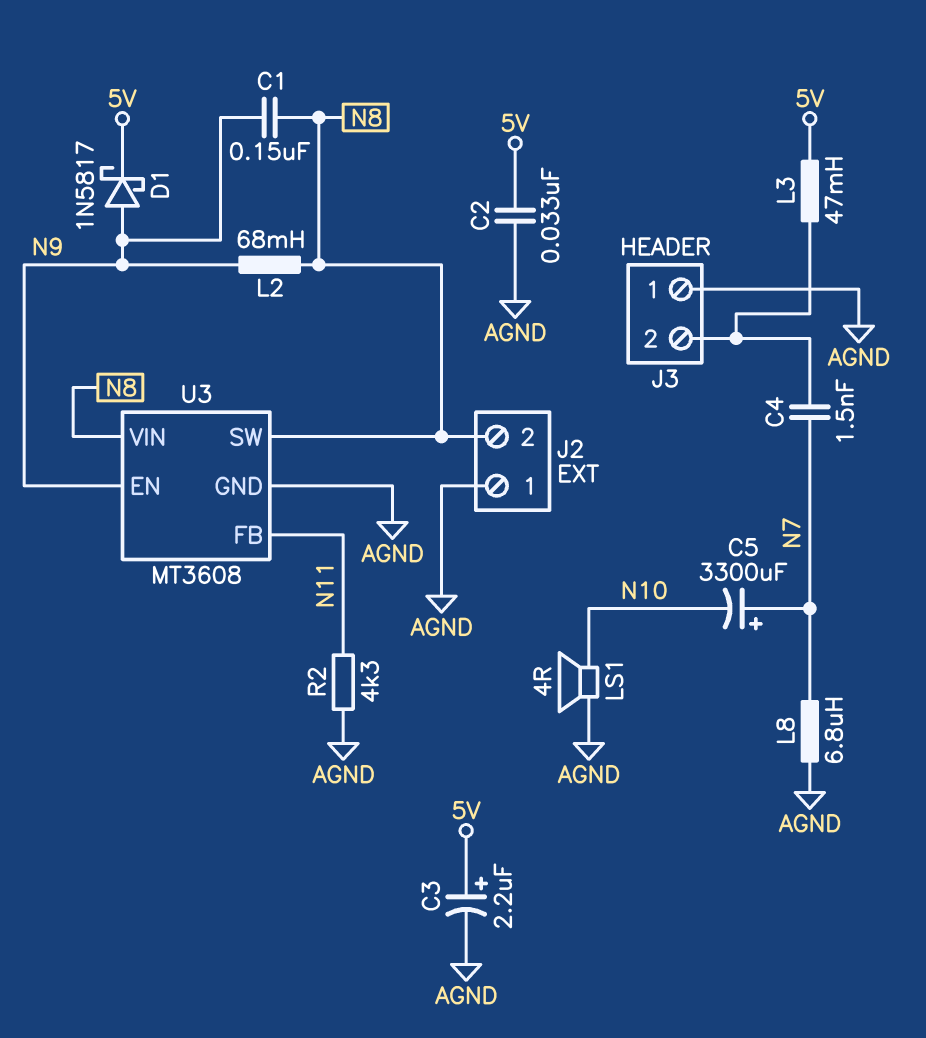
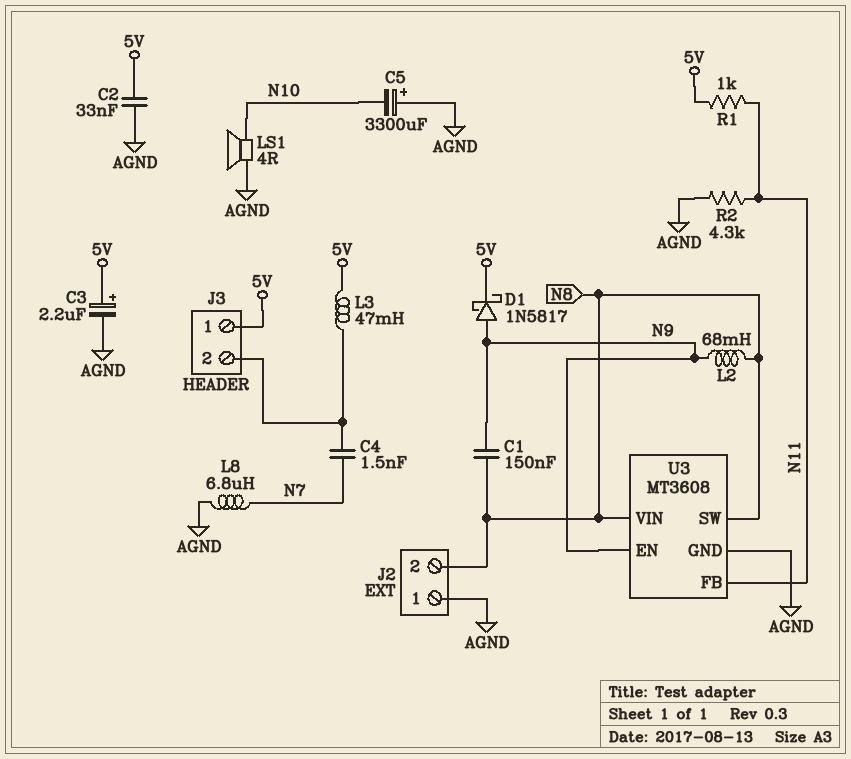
C5: 3300uF (plus N7, minus N10) -> 3300uF (plus AGND, minus N10)
J3 pin 1: AGND -> 5V
R1: none -> 1k (5V, N11)

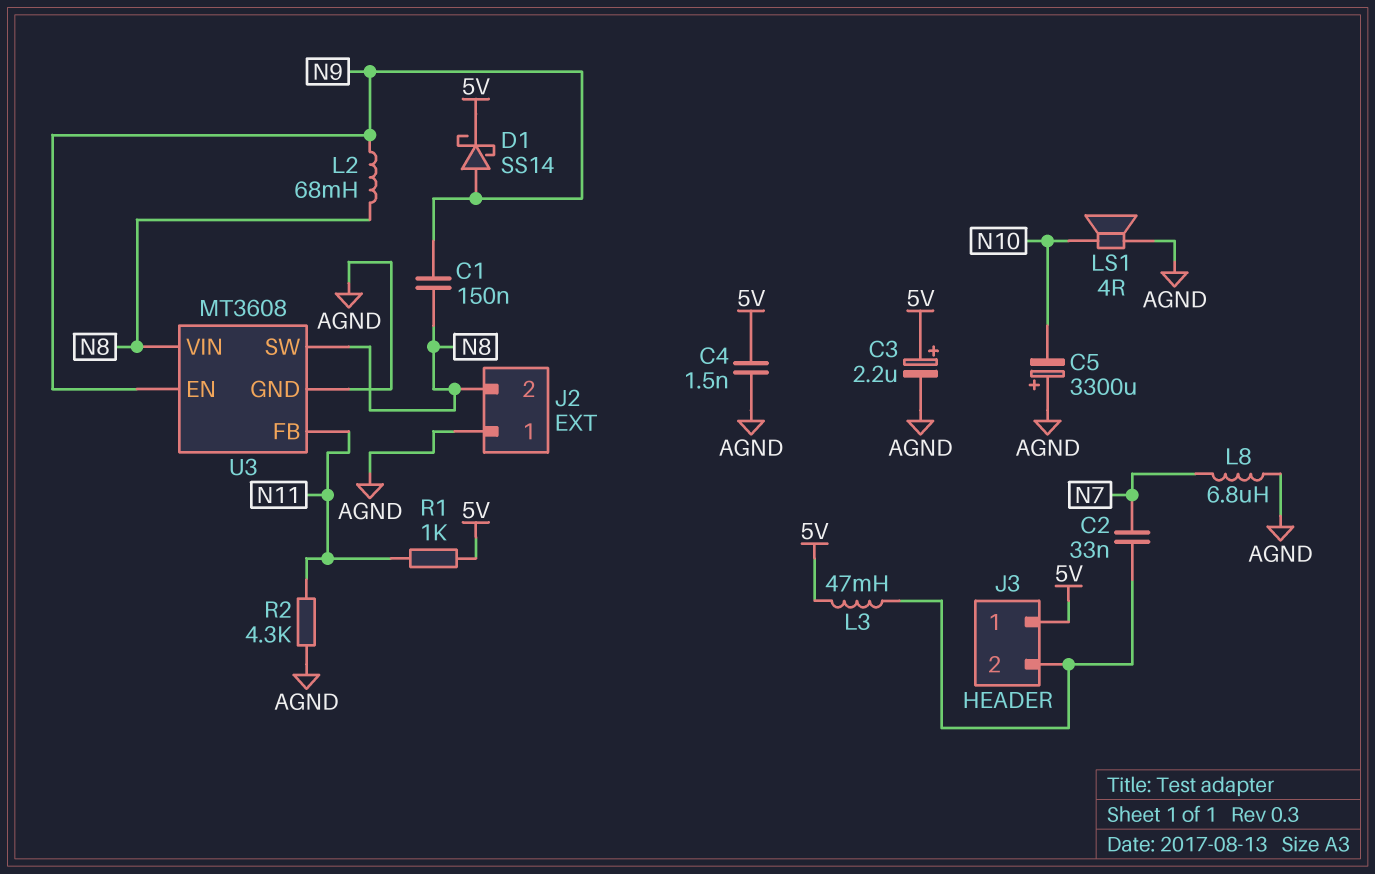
C2: 33nF (5V, AGND) -> 33nF (J3/2, N7)
C4: 1.5nF (J3/2, N7) -> 1.5nF (5V, AGND)
D1: schottky 1N5817 (A N9, K 5V) -> schottky SS14 (A N9, K 5V)

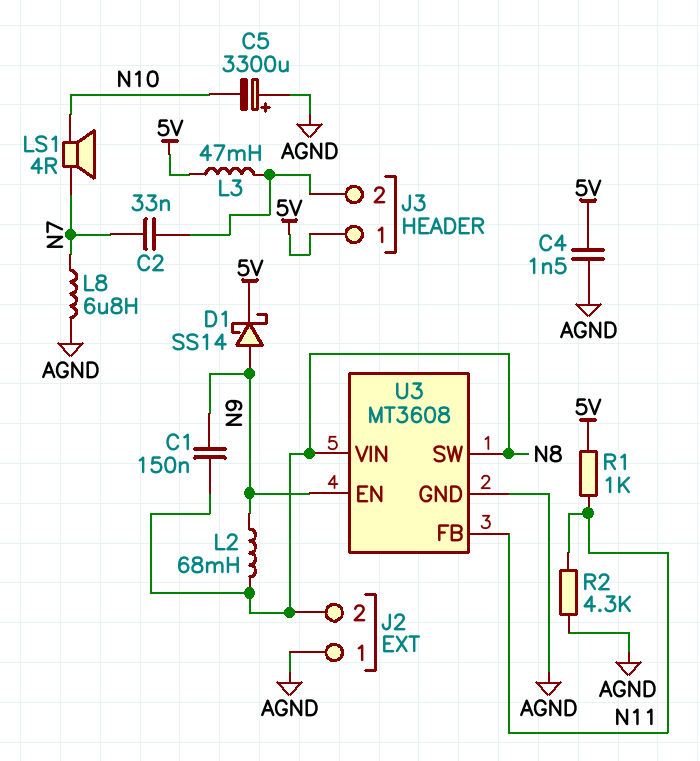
C3: 2.2uF (plus 5V, minus AGND) -> none
LS1: speaker 4R (AGND, N10) -> speaker 4R (N7, N10)

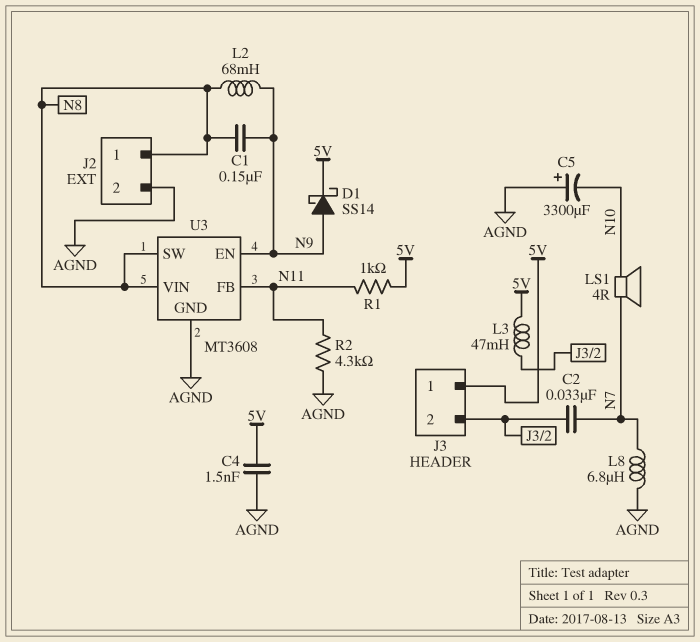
J2 pin 1: AGND -> N8
J2 pin 2: N8 -> AGND

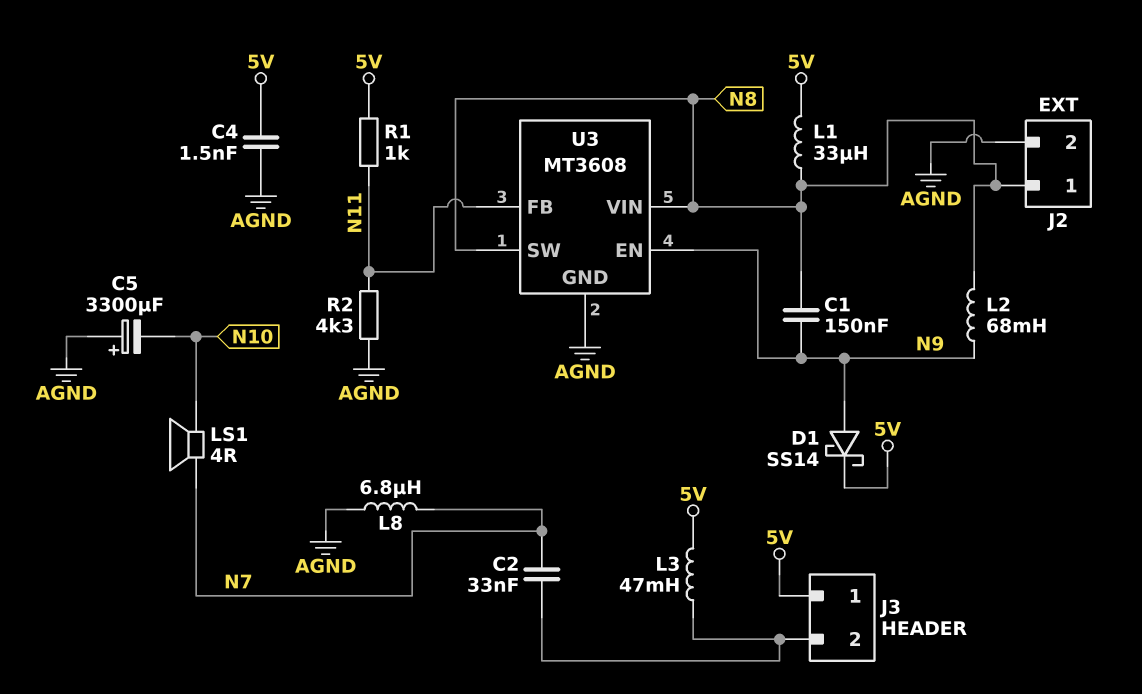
L1: none -> 33uH (5V, N8)

